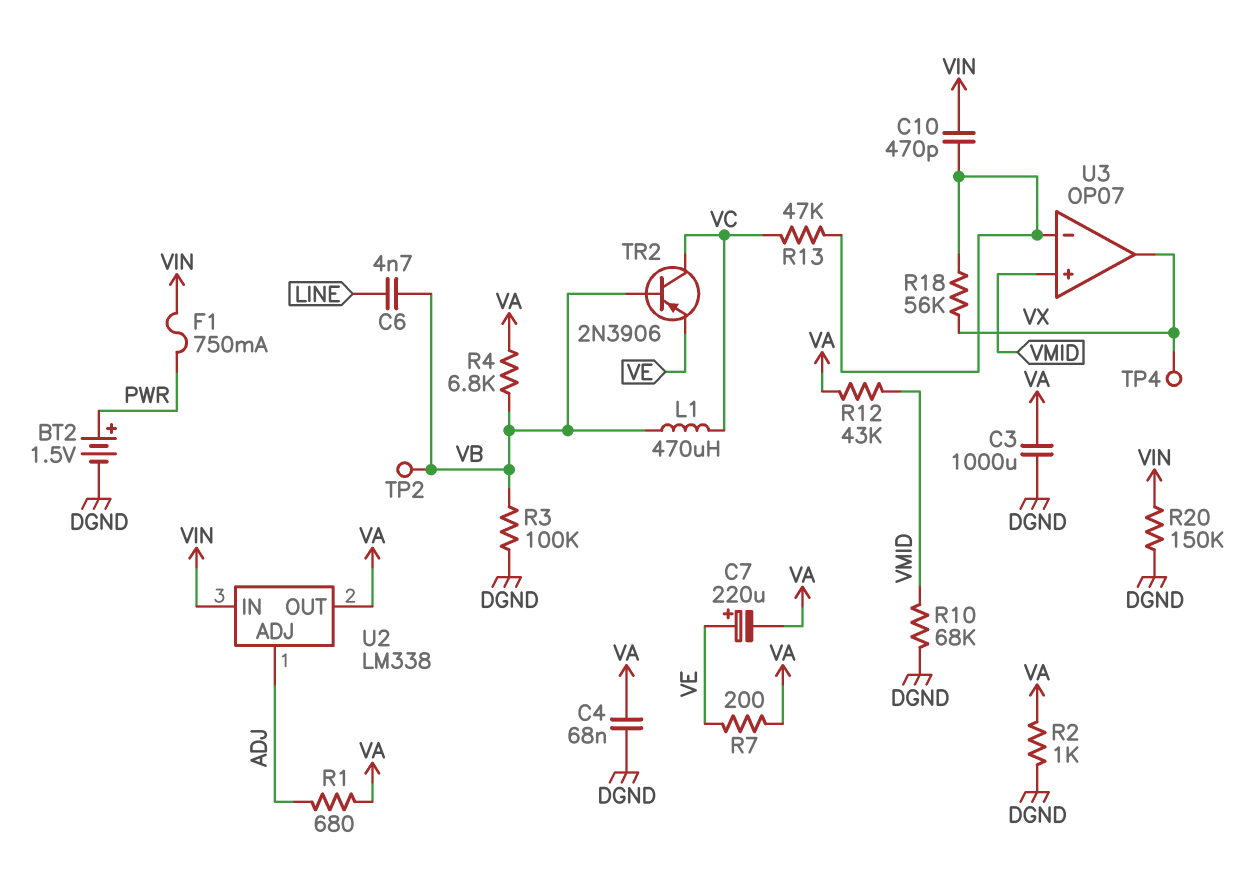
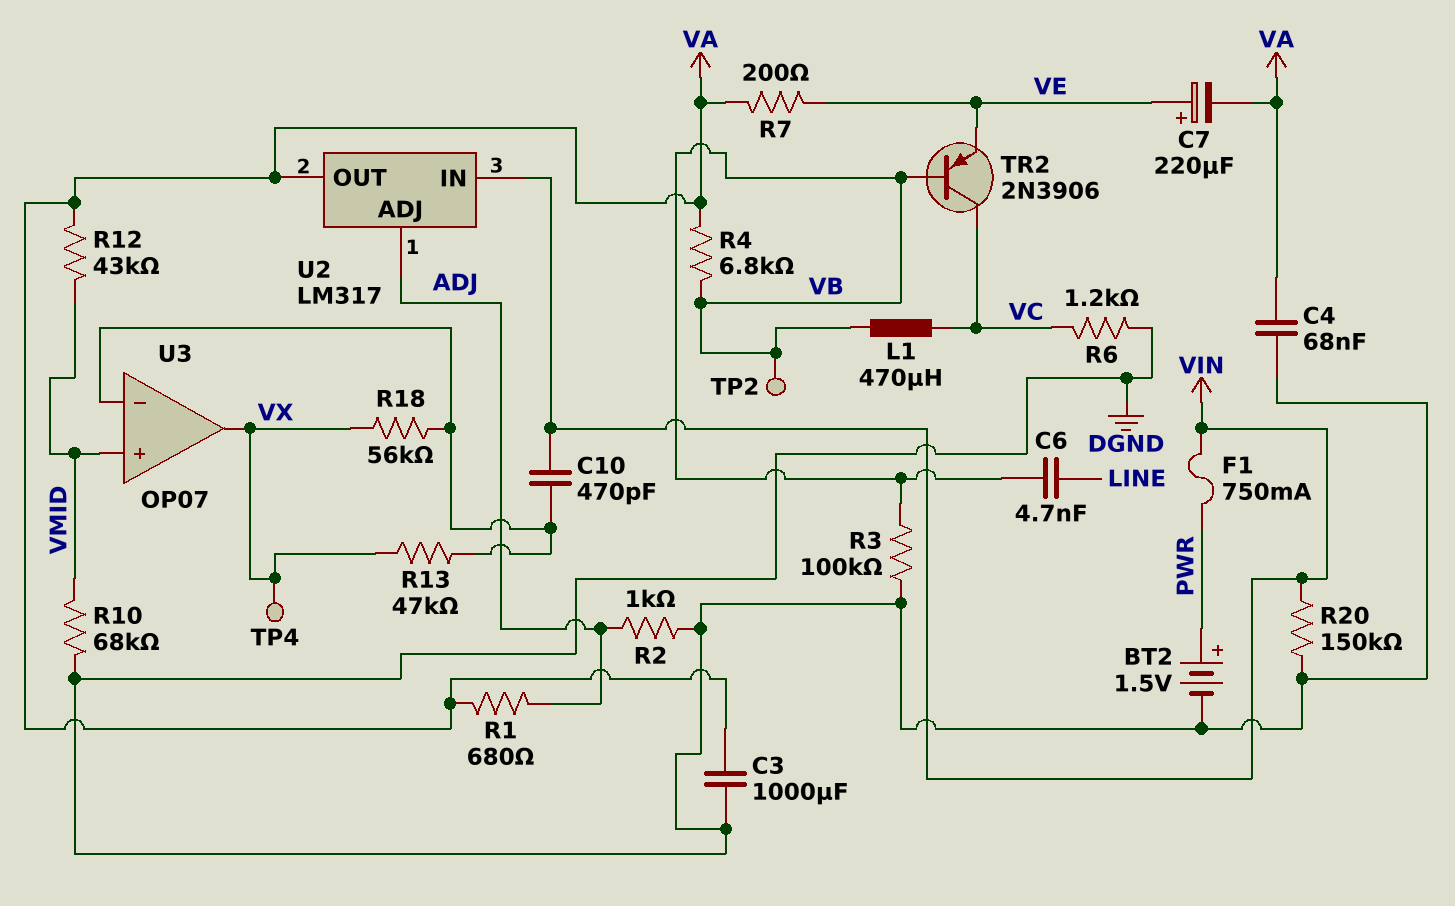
R2: 1k (DGND, VA) -> 1k (ADJ, DGND)
R6: none -> 1.2k (DGND, VC)
R13: 47k (U3/in-, VC) -> 47k (U3/in-, VX)
U2: LM338 -> LM317

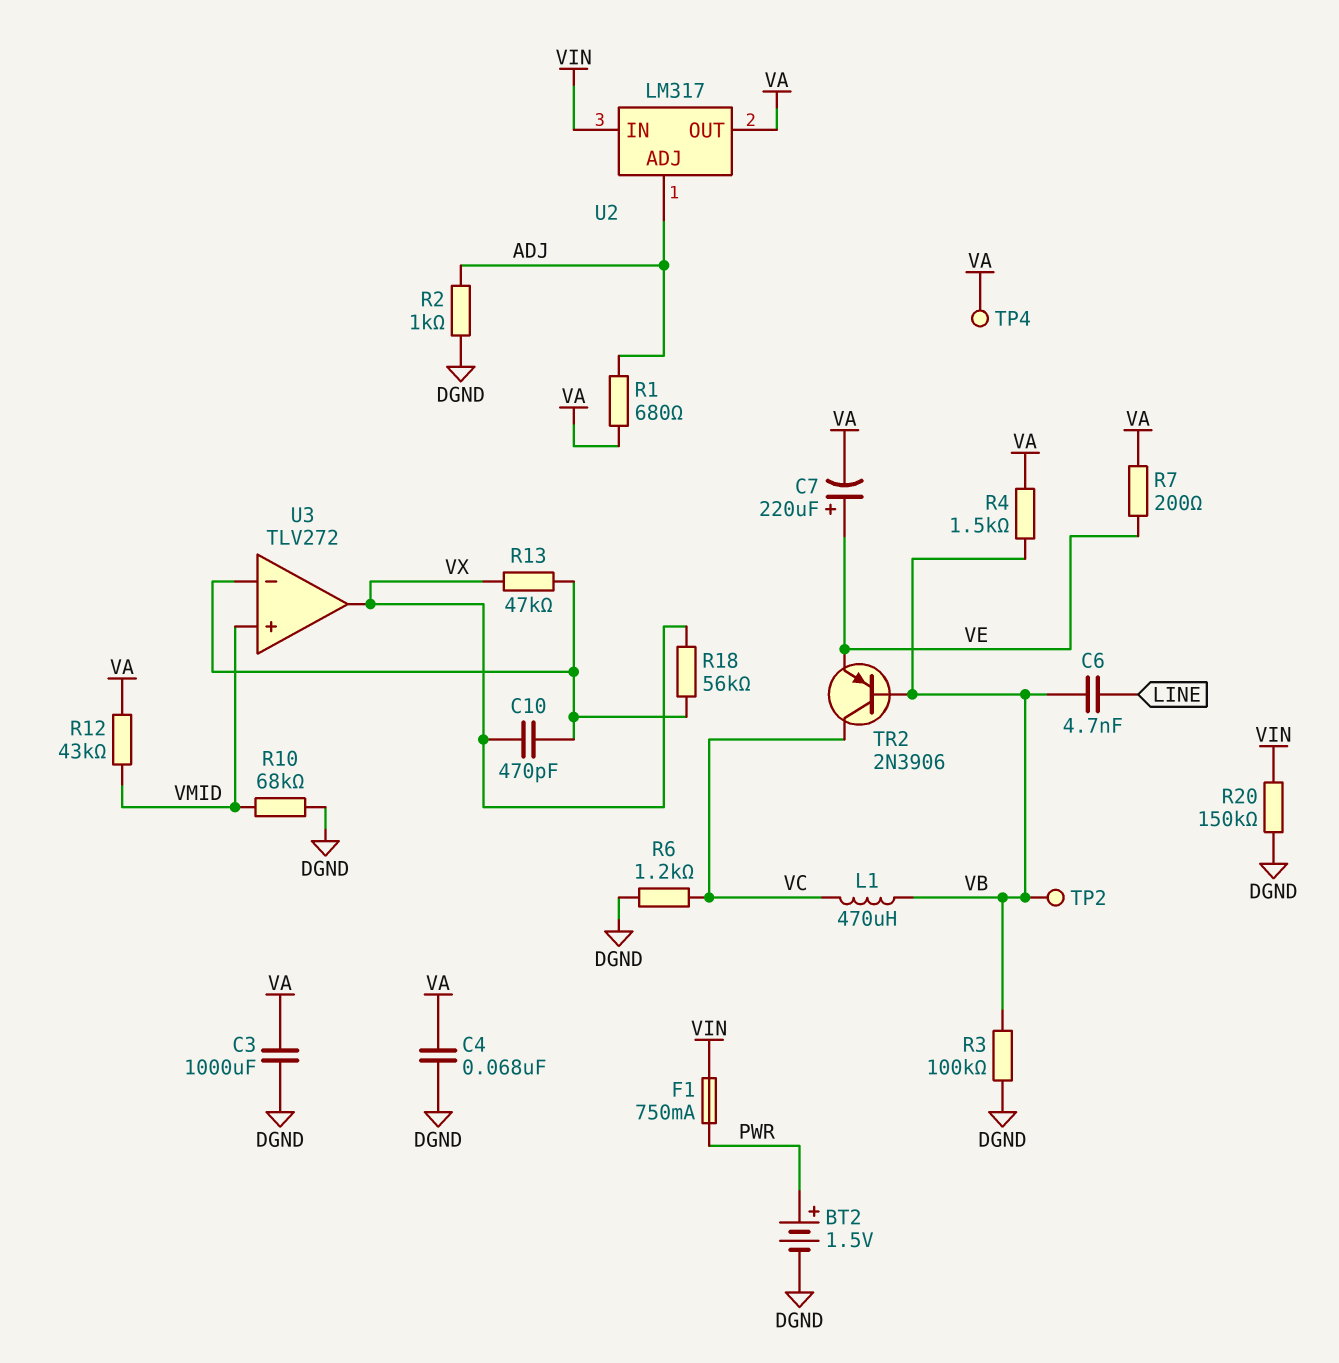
C10: 470pF (U3/in-, VIN) -> 470pF (U3/in-, VX)
R4: 6.8k (VA, VB) -> 1.5k (VA, VB)
TP4: test point (VX) -> test point (VA)
U3: OP07 -> TLV272

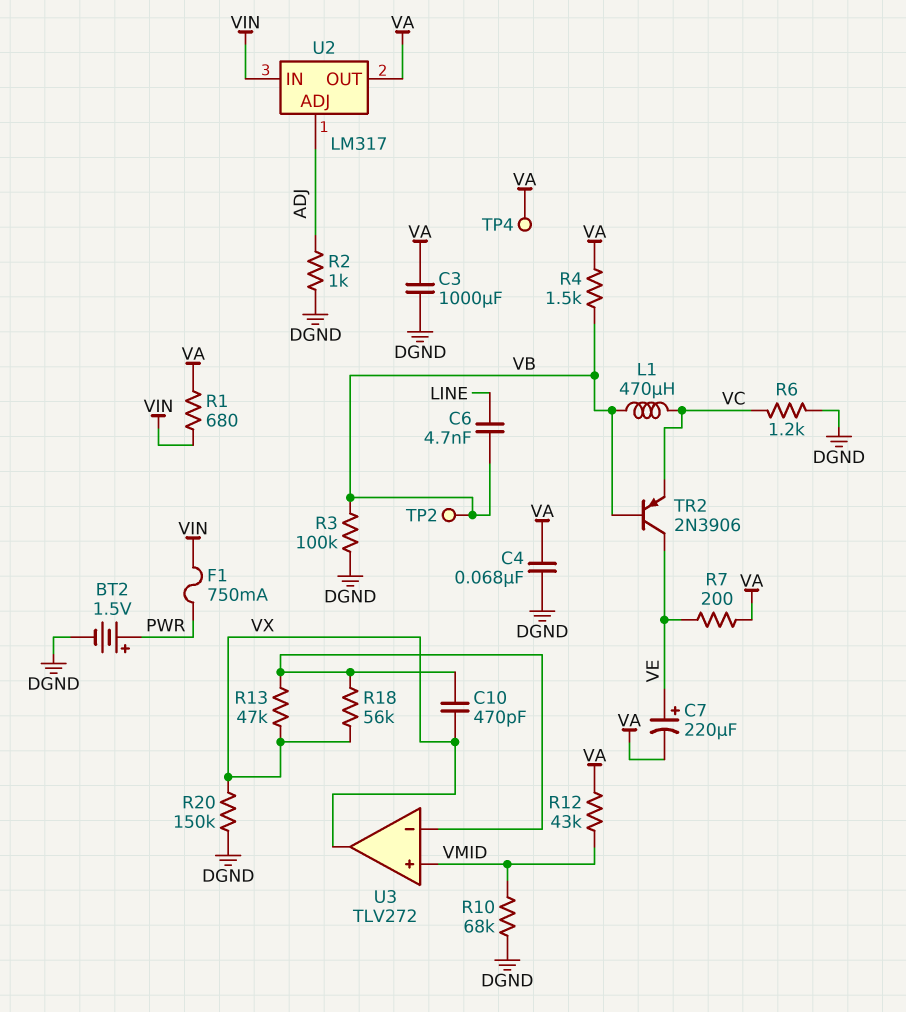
R1: 680 (ADJ, VA) -> 680 (VA, VIN)
R20: 150k (DGND, VIN) -> 150k (DGND, VX)
TR2: PNP 2N3906 (B VB, C VC, E VE) -> PNP 2N3906 (B VB, C VE, E VC)

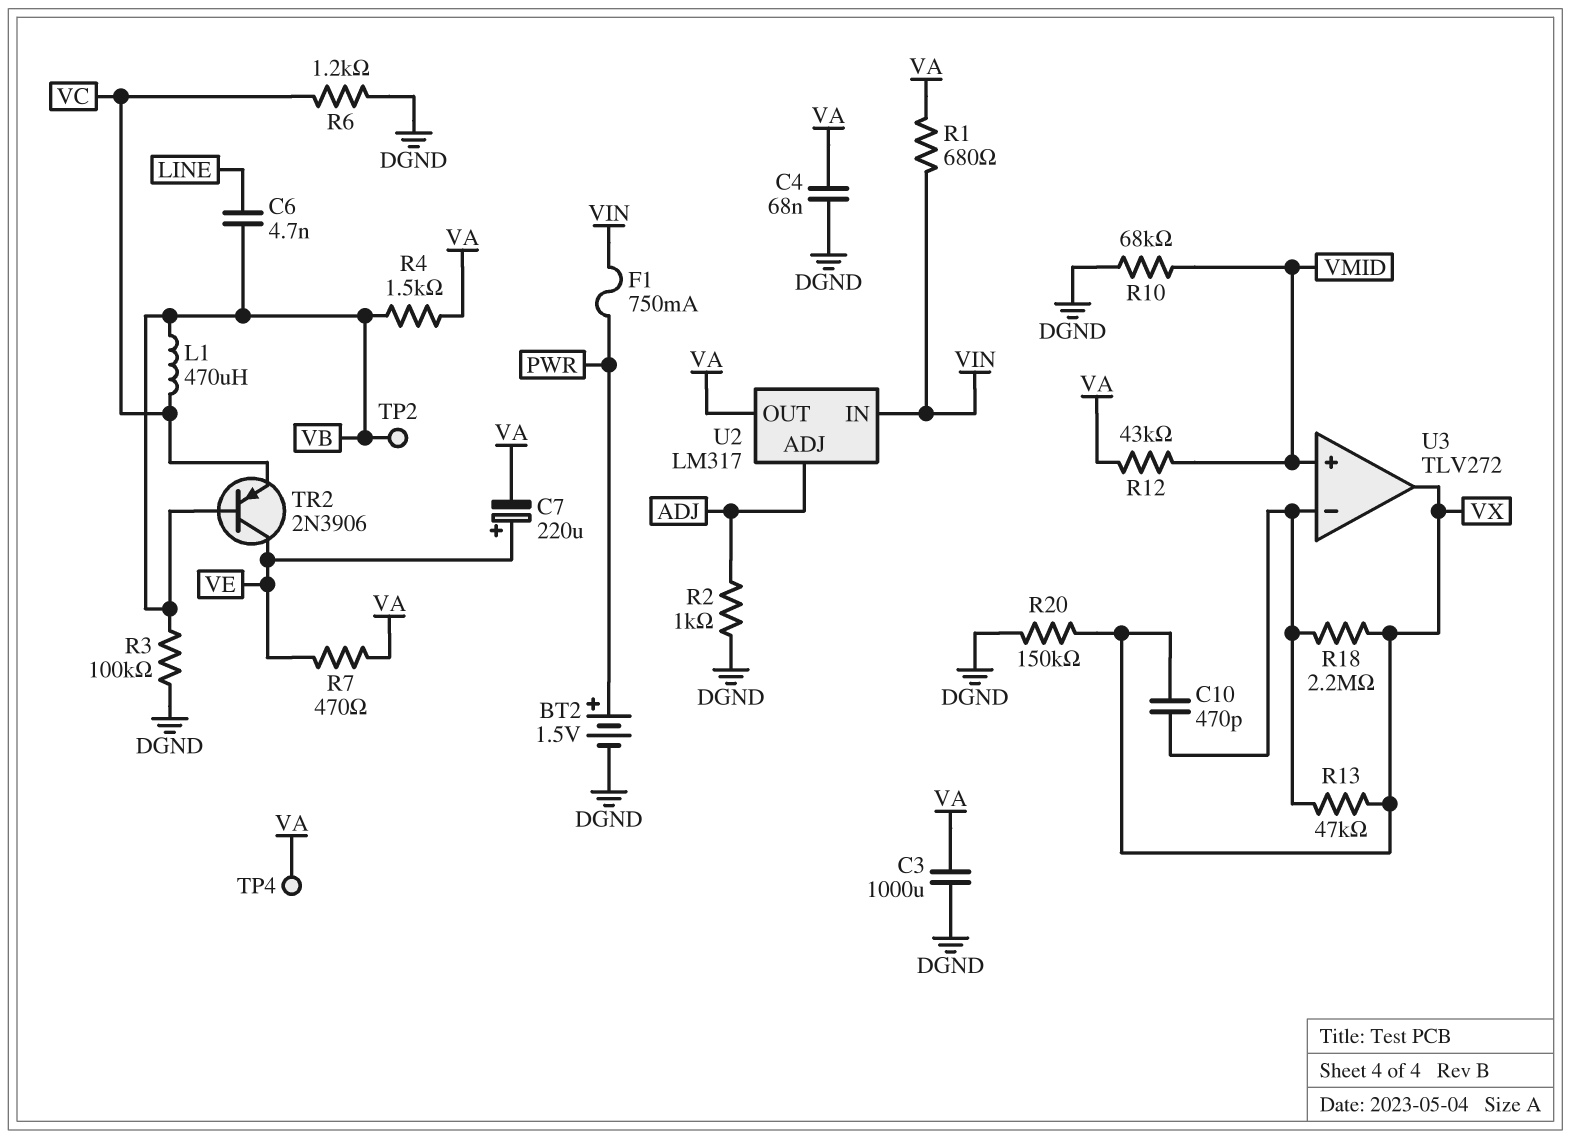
R7: 200 (VA, VE) -> 470 (VA, VE)
R18: 56k (U3/in-, VX) -> 2.2M (U3/in-, VX)

